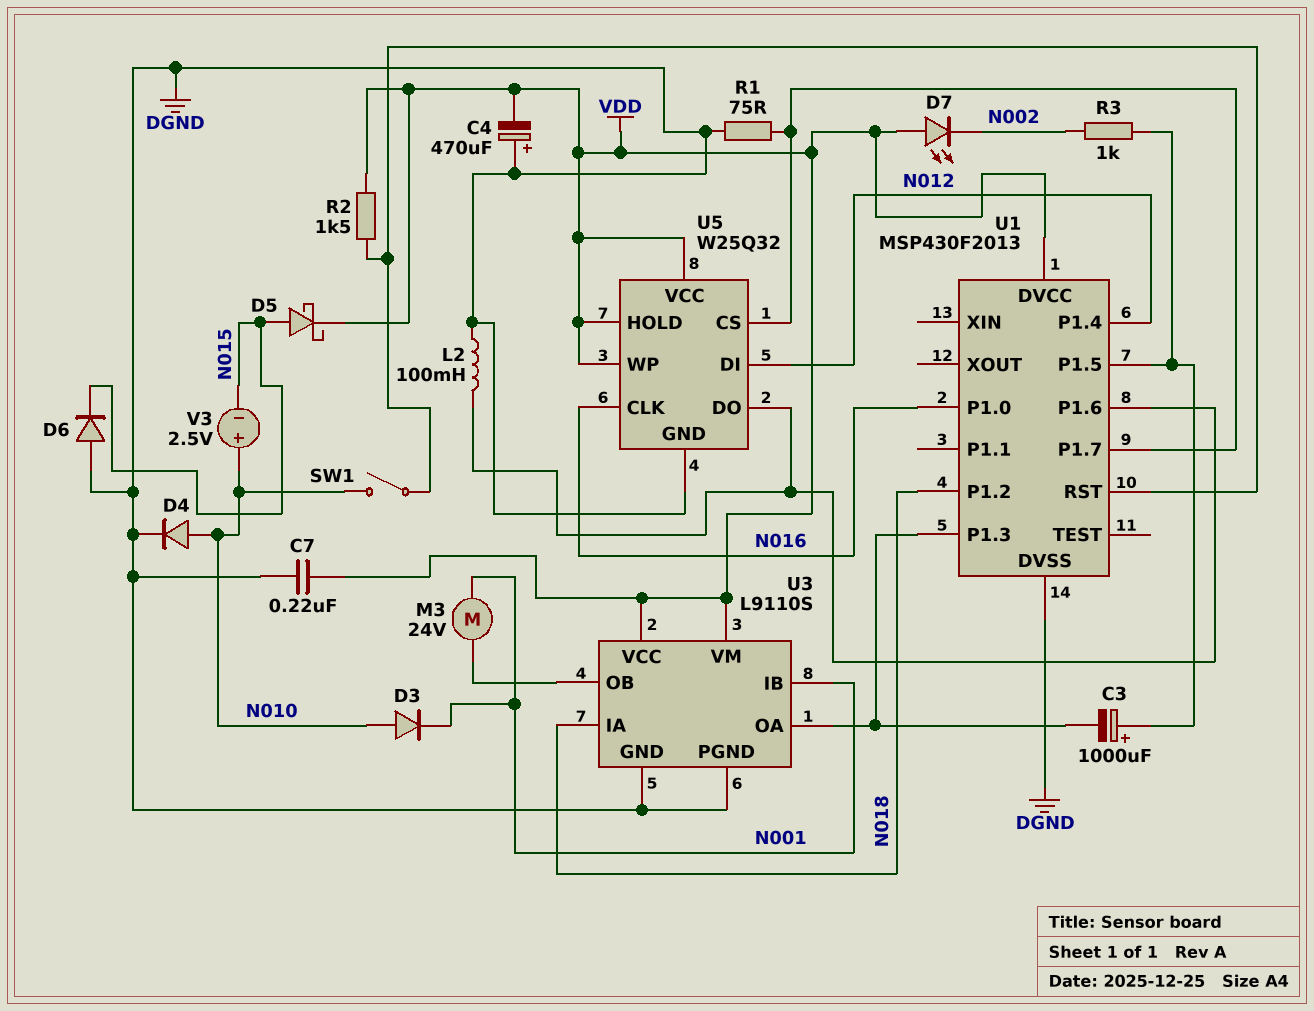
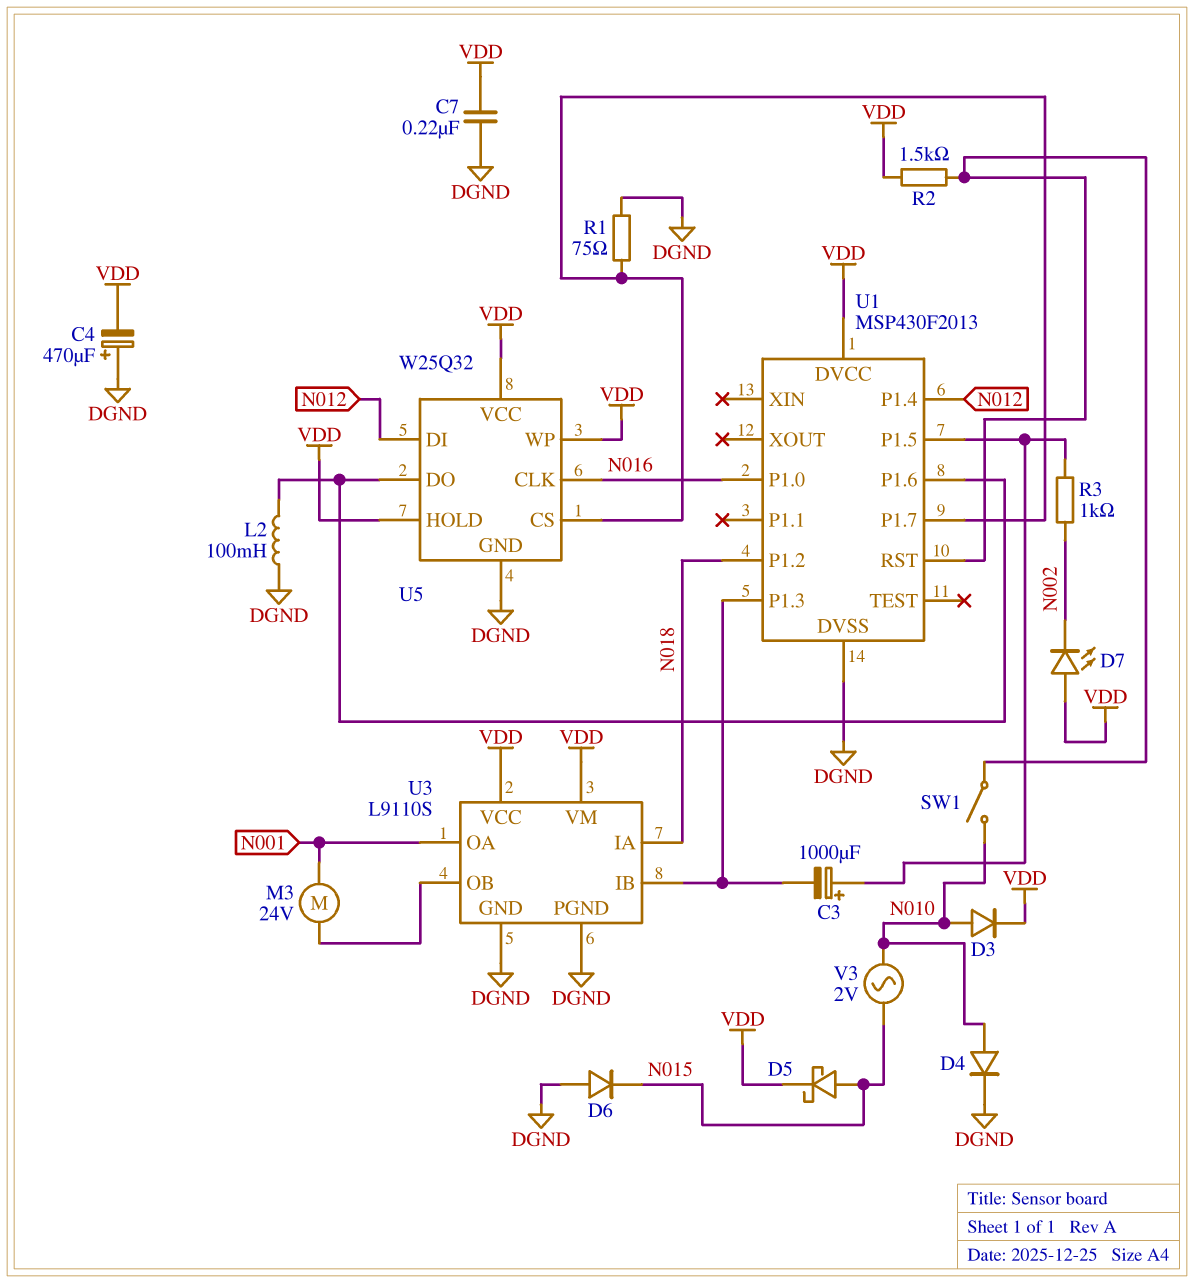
D3: diode (A N010, K N001) -> diode (A N010, K VDD)
U3 pin IB: N001 -> U1/P1.3
U3 pin OA: U1/P1.3 -> N001
V3: 2.5V (plus N010, minus N015) -> AC 2V (N010, N015)

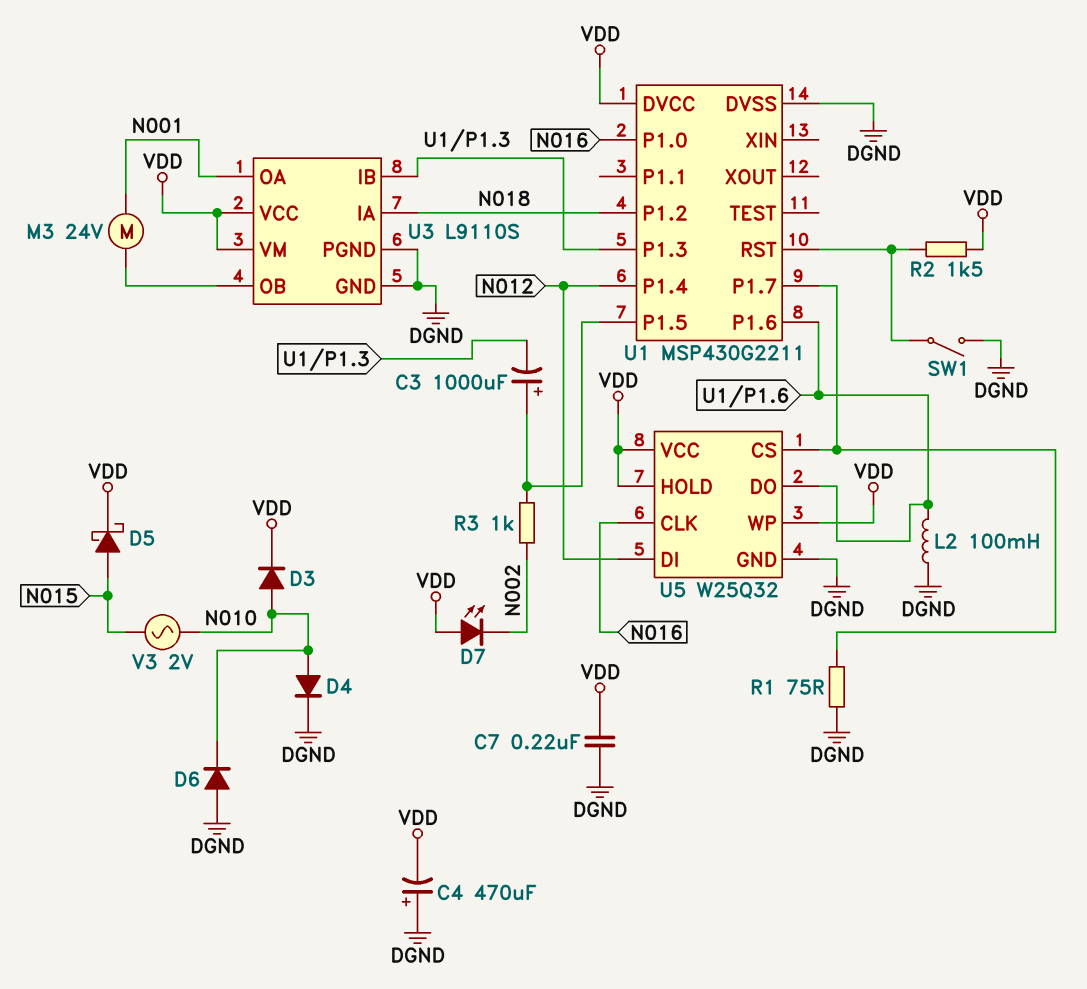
D6: diode (A DGND, K N015) -> diode (A DGND, K N010)
SW1: switch (N010, U1/RST) -> switch (DGND, U1/RST)
U1: MSP430F2013 -> MSP430G2211

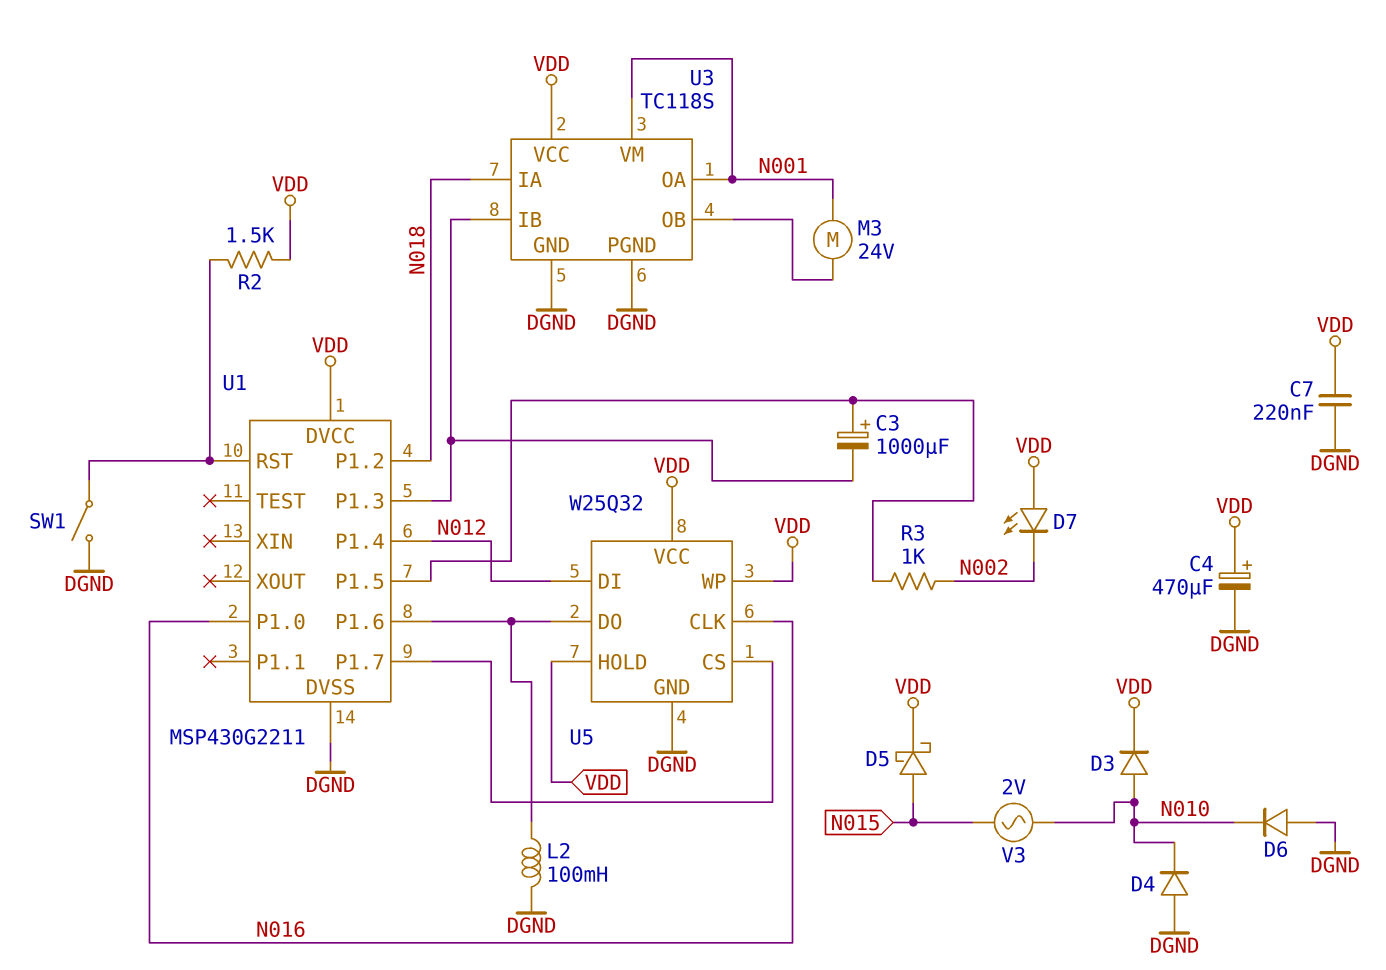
C4: 470uF (plus DGND, minus VDD) -> 470uF (plus VDD, minus DGND)
D4: diode (A N010, K DGND) -> diode (A DGND, K N010)
R1: 75 (DGND, U1/P1.7) -> none
U3: L9110S -> TC118S
U3 pin VM: VDD -> N001

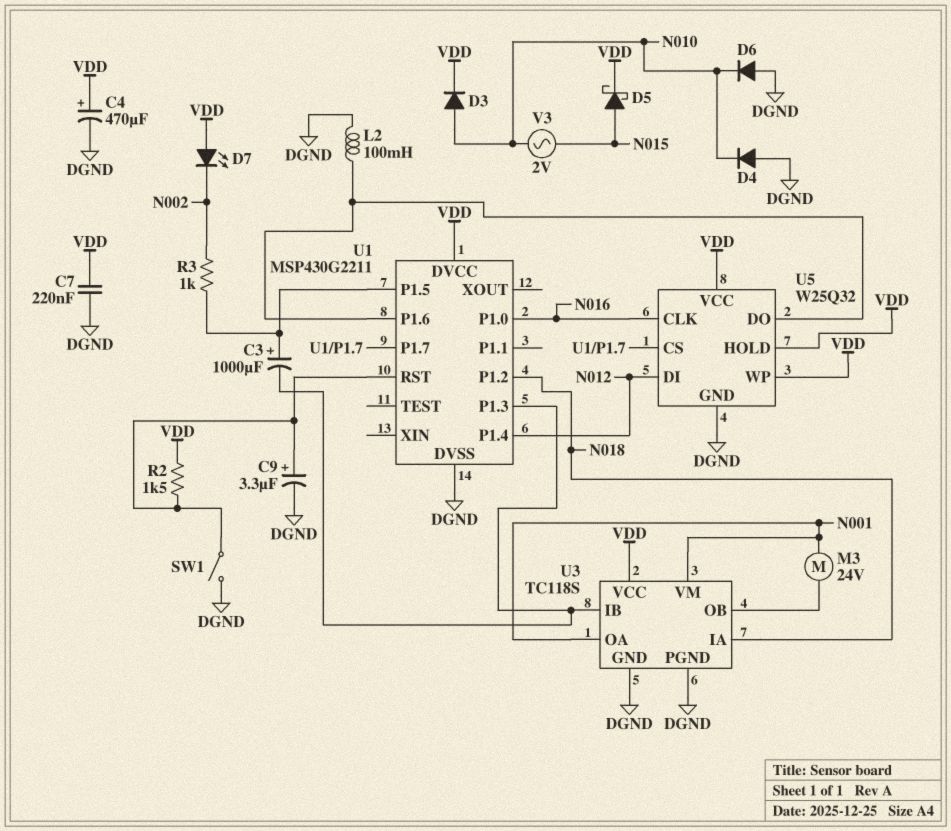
C9: none -> 3.3uF (plus U1/RST, minus DGND)

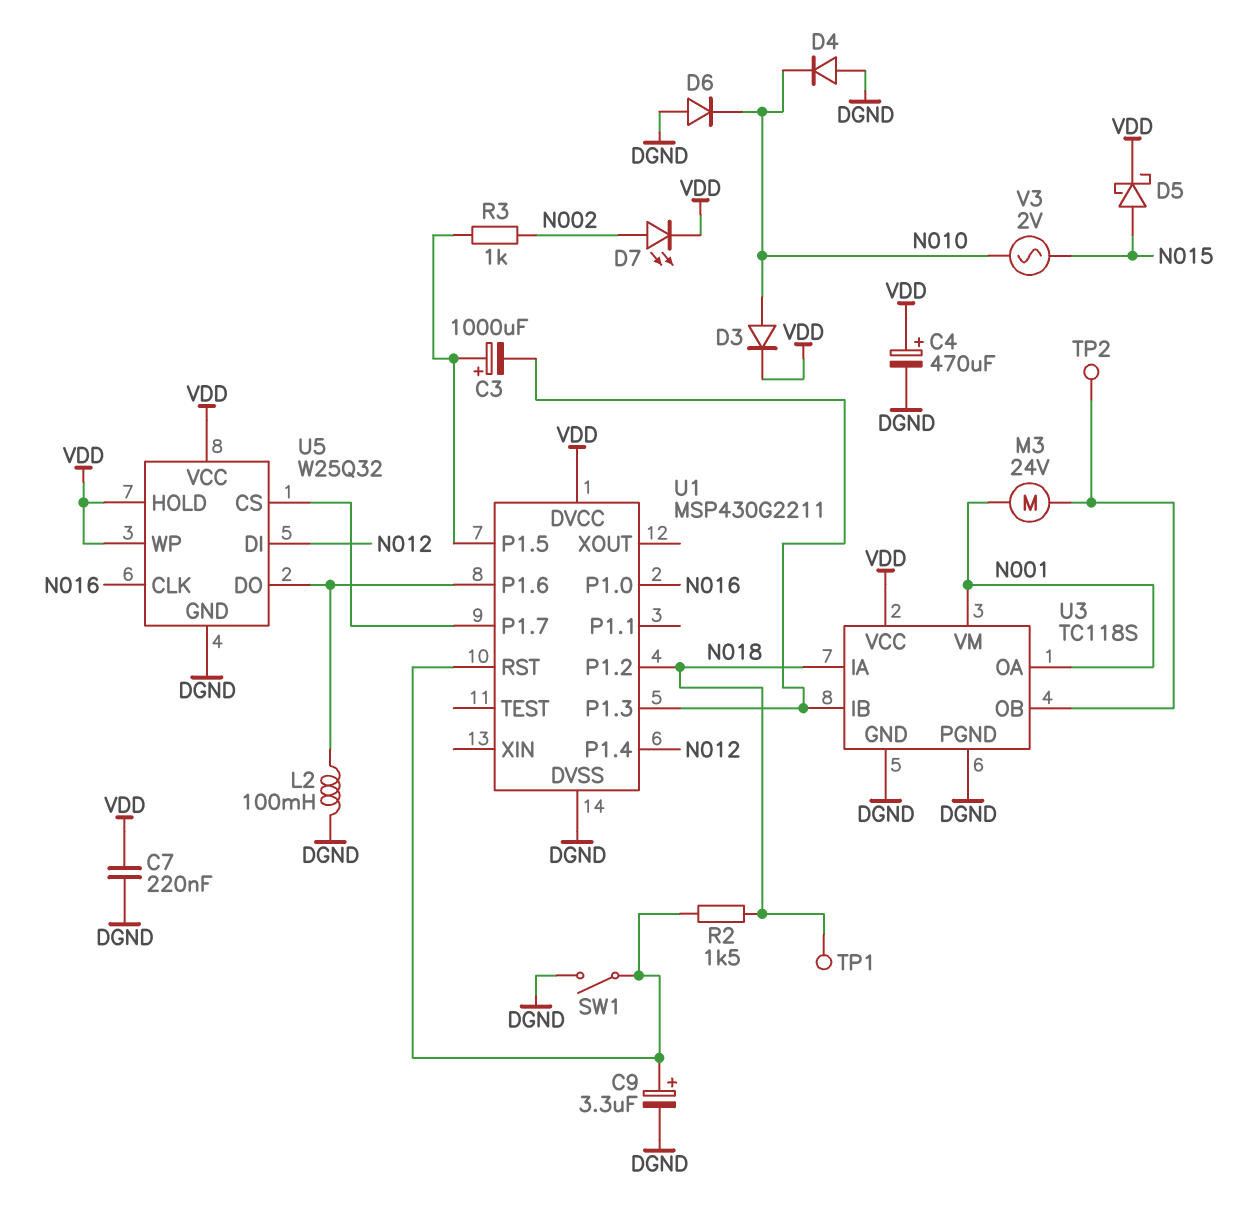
D7: LED (A VDD, K N002) -> LED (A N002, K VDD)
R2: 1.5k (U1/RST, VDD) -> 1.5k (N018, U1/RST)
TP1: none -> test point (N018)
TP2: none -> test point (U3/OB)

